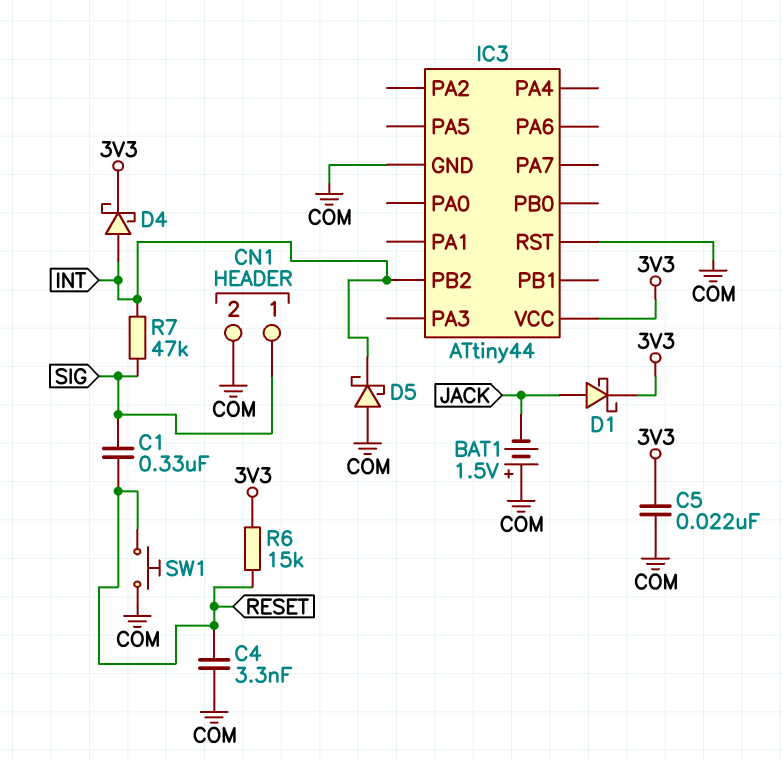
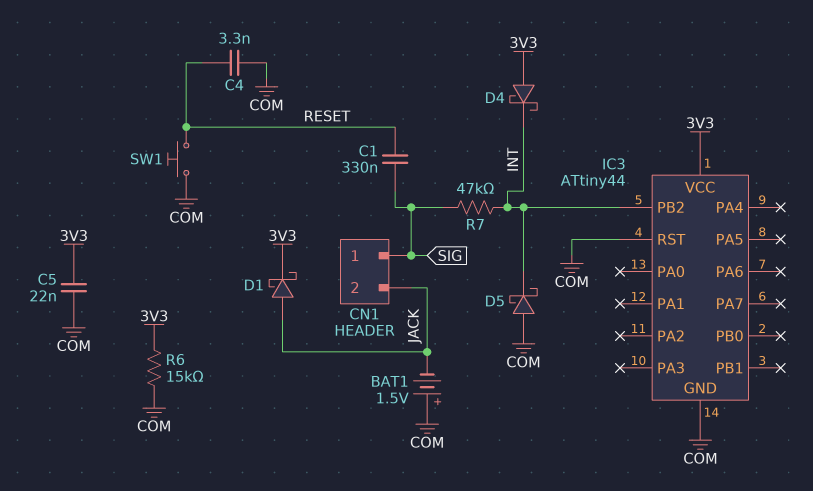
CN1 pin 2: COM -> JACK
D4: schottky (A INT, K 3V3) -> schottky (A 3V3, K INT)
R6: 15k (3V3, RESET) -> 15k (3V3, COM)

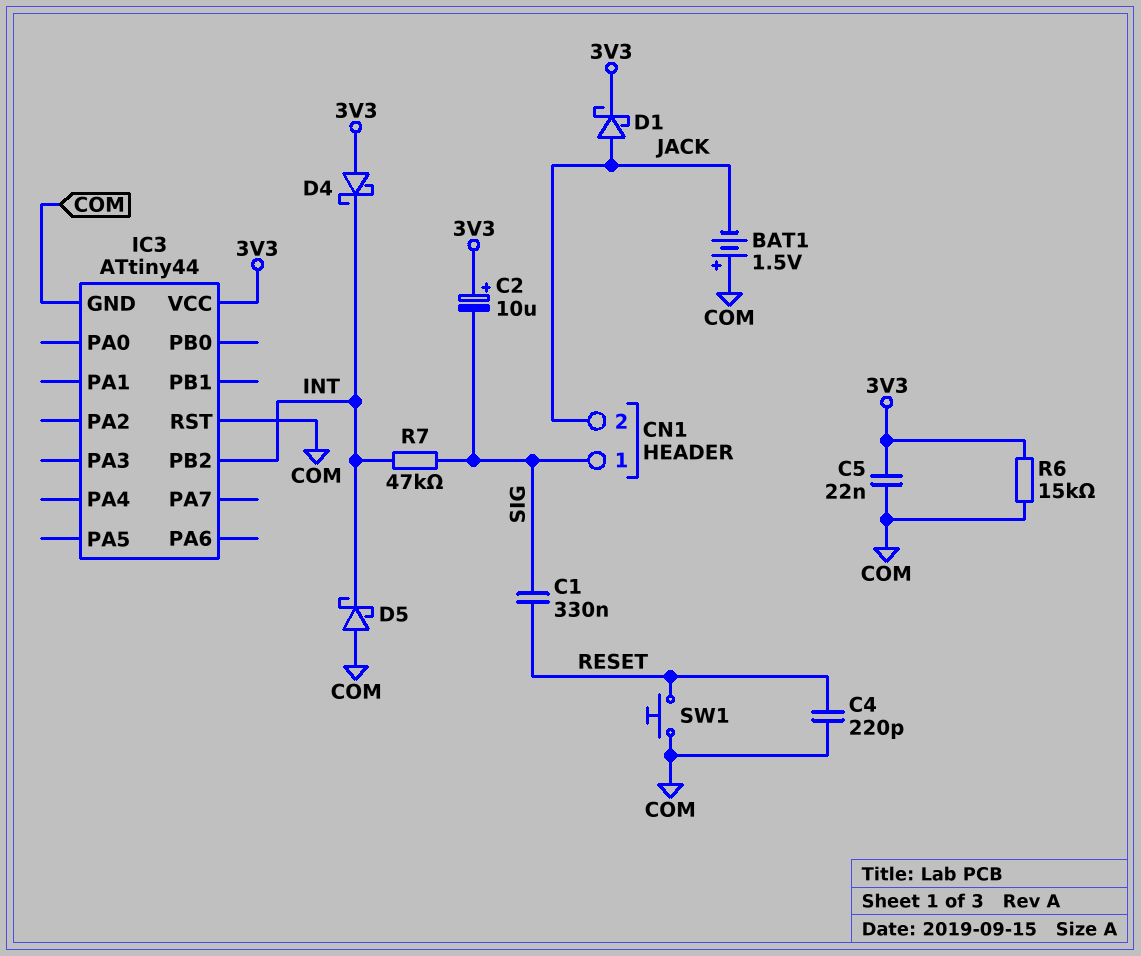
C2: none -> 10uF (plus 3V3, minus SIG)
C4: 3.3nF (COM, RESET) -> 220pF (COM, RESET)

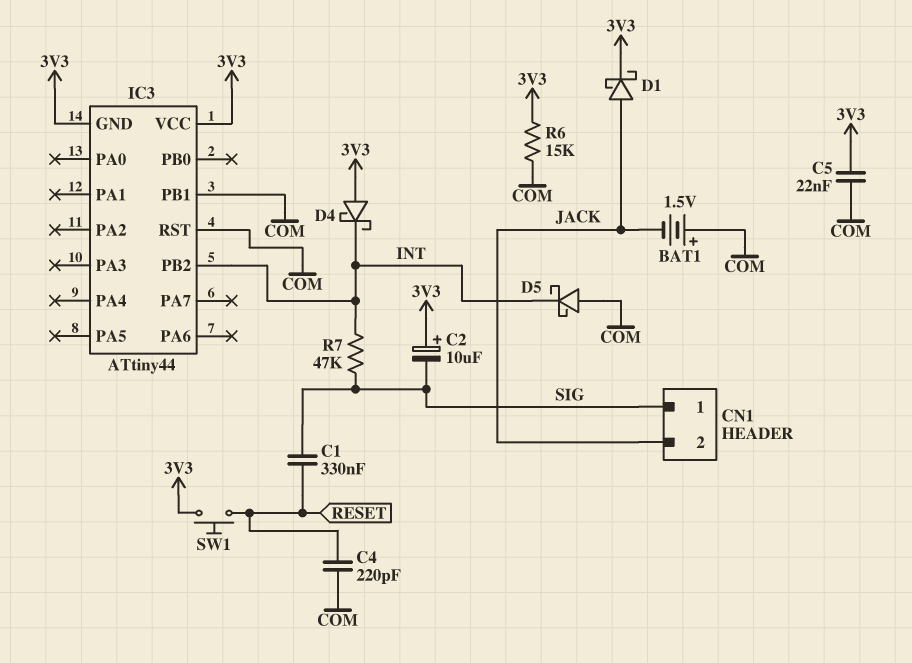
IC3 pin GND: COM -> 3V3
IC3 pin PB1: none -> COM
SW1: button (COM, RESET) -> button (3V3, RESET)

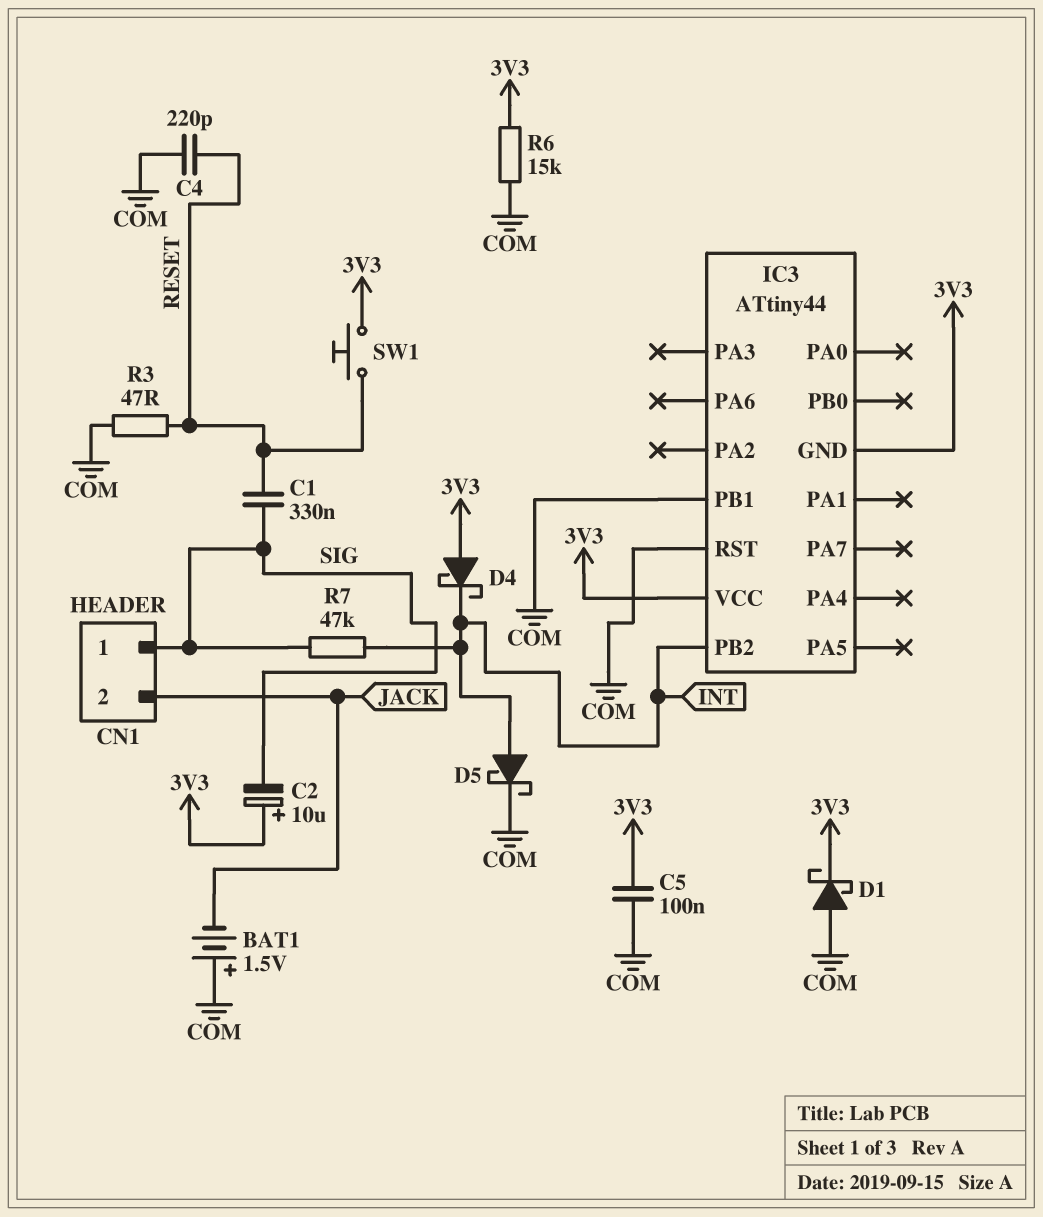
C5: 22nF (3V3, COM) -> 100nF (3V3, COM)
D1: schottky (A JACK, K 3V3) -> schottky (A COM, K 3V3)
D5: schottky (A COM, K INT) -> schottky (A INT, K COM)
R3: none -> 47 (COM, RESET)

